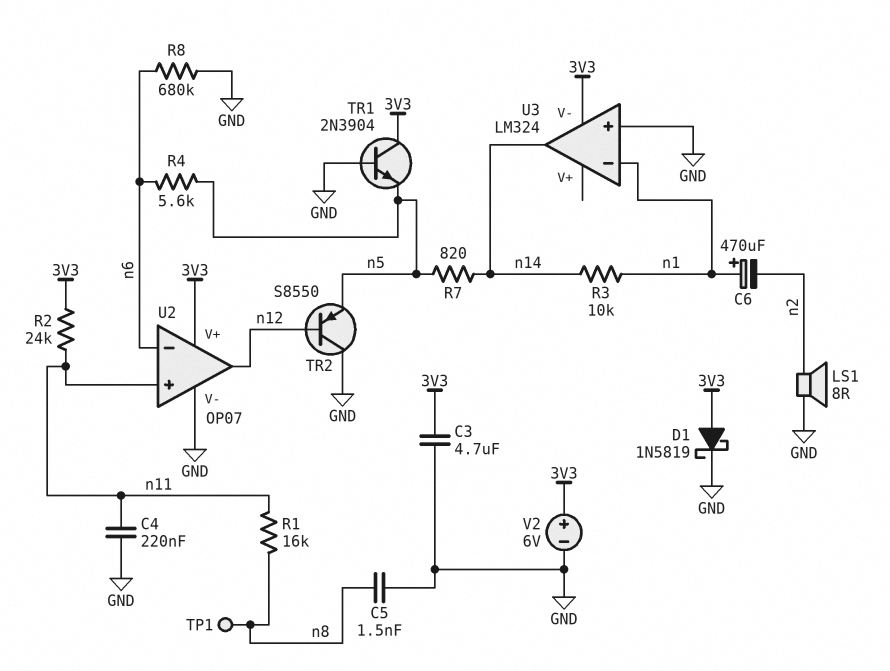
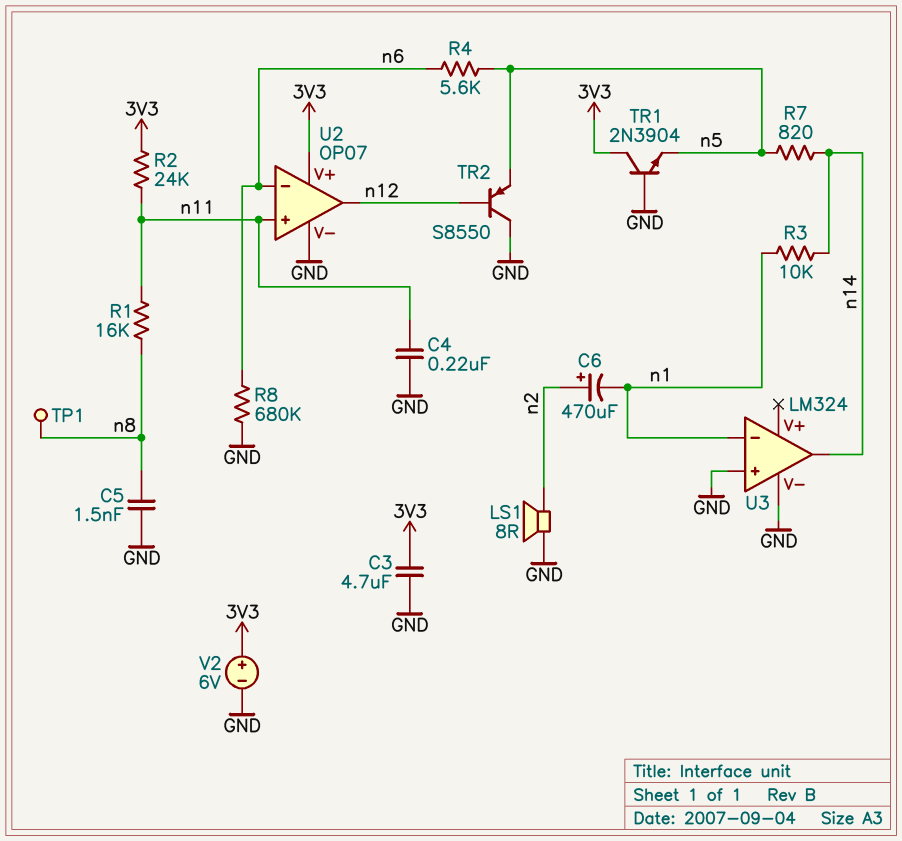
C6: 470uF (plus n1, minus n2) -> 470uF (plus n2, minus n1)
D1: schottky 1N5819 (A 3V3, K GND) -> none
U3 pin V-: 3V3 -> GND

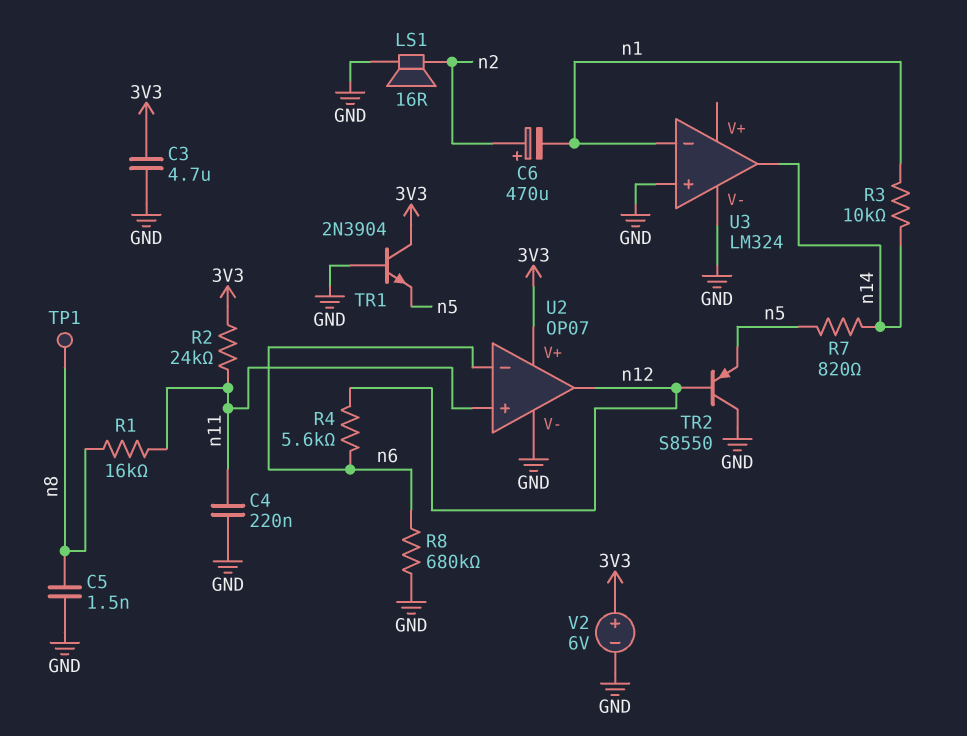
LS1: speaker 8R (GND, n2) -> speaker 16R (GND, n2)
R4: 5.6k (n5, n6) -> 5.6k (n6, n12)

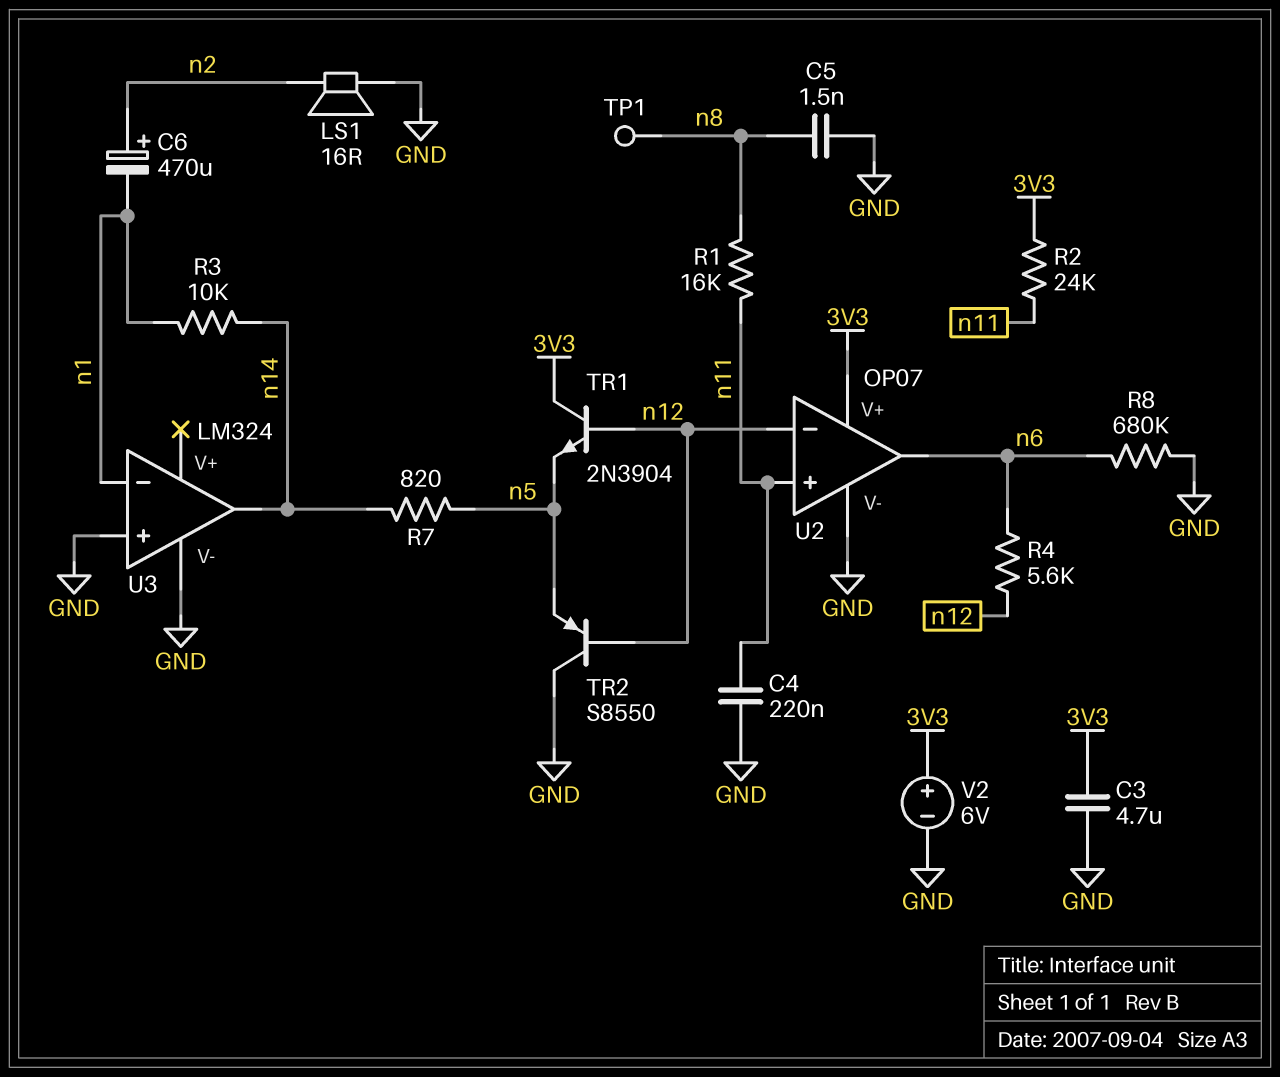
TR1: NPN 2N3904 (B GND, C 3V3, E n5) -> NPN 2N3904 (B n12, C 3V3, E n5)
U2 pin in-: n6 -> n12
U2 pin out: n12 -> n6

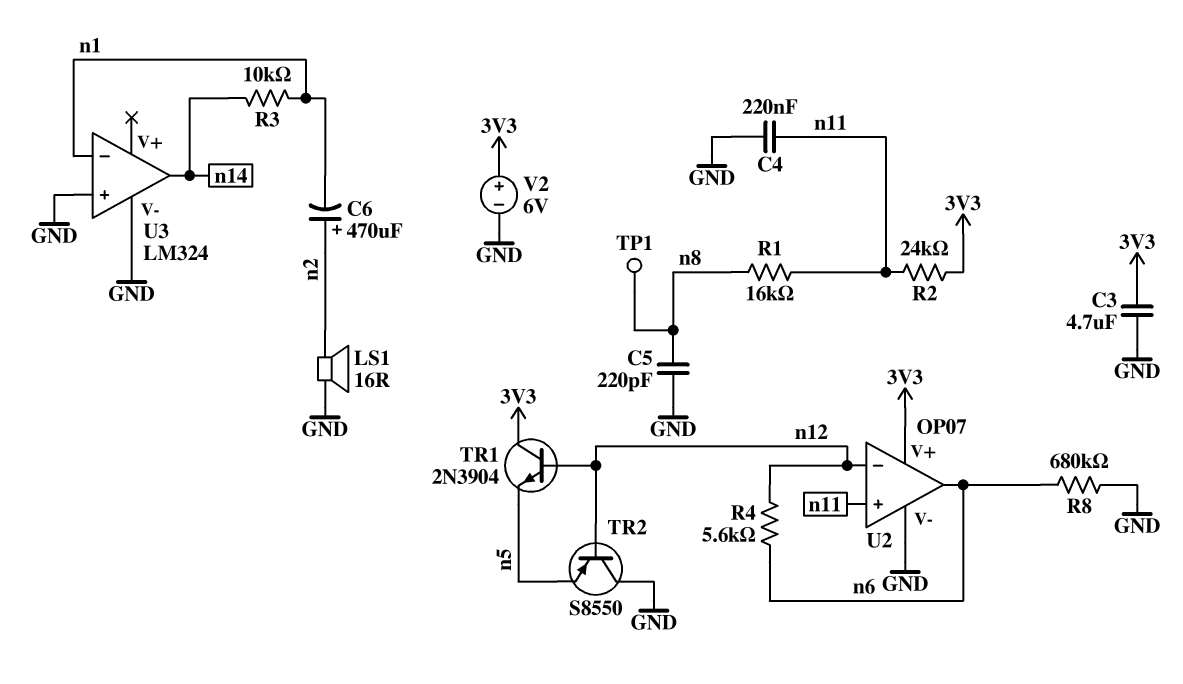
C5: 1.5nF (GND, n8) -> 220pF (GND, n8)
R7: 820 (n5, n14) -> none

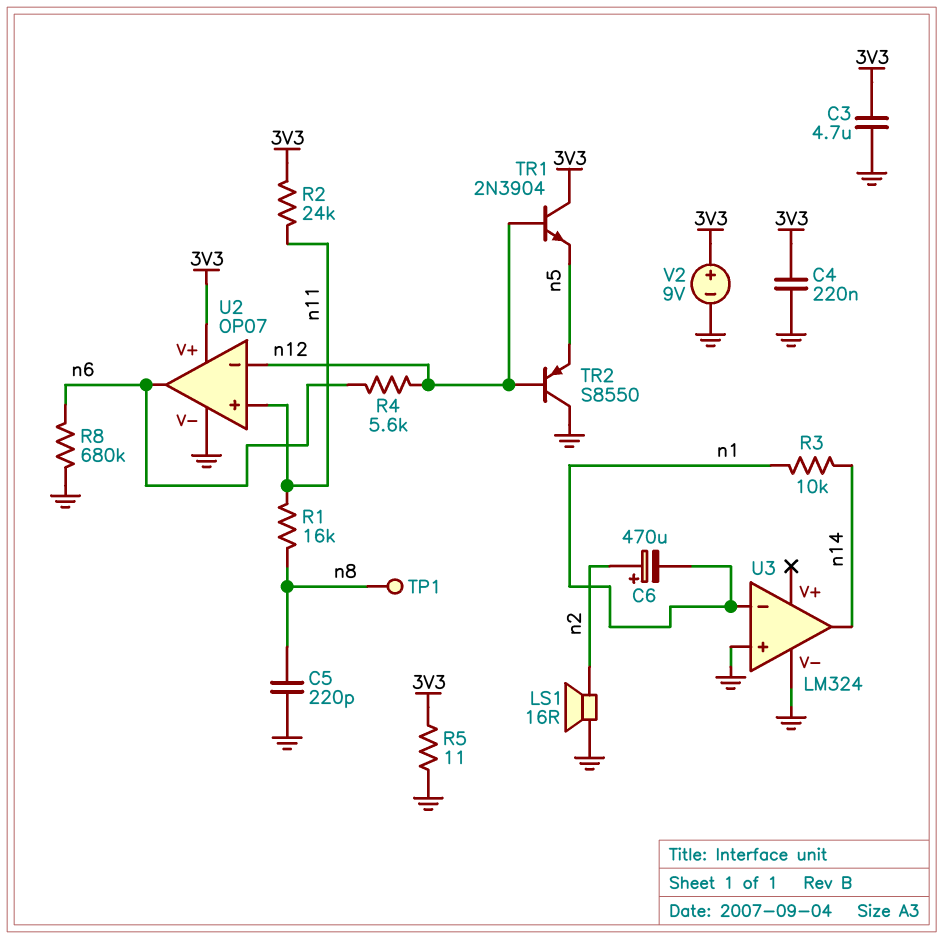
C4: 220nF (GND, n11) -> 220nF (3V3, GND)
R5: none -> 11 (3V3, GND)
V2: 6V (plus 3V3, minus GND) -> 9V (plus 3V3, minus GND)

